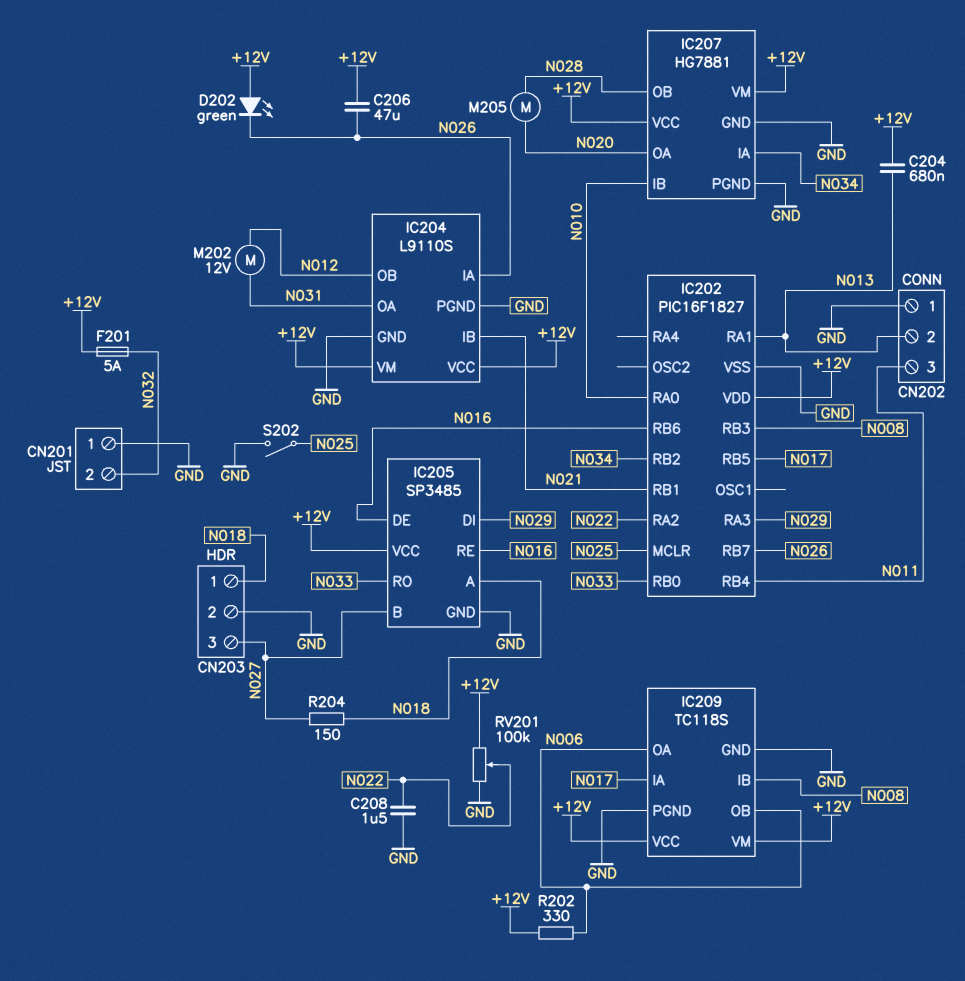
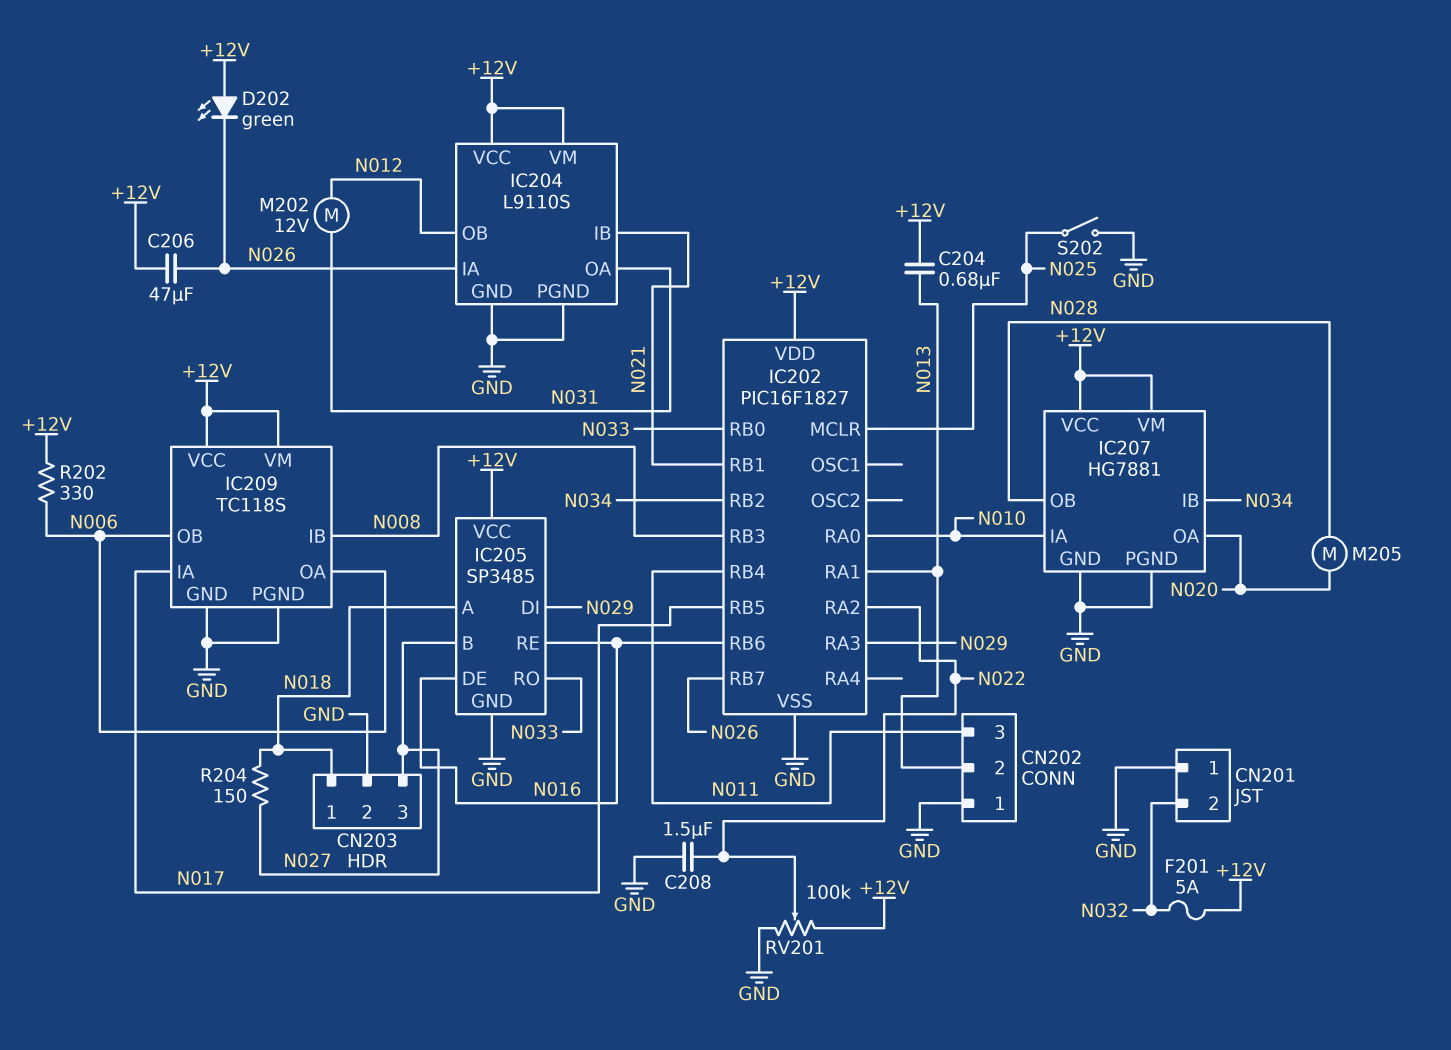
IC207 pin IA: N034 -> N010
IC207 pin IB: N010 -> N034

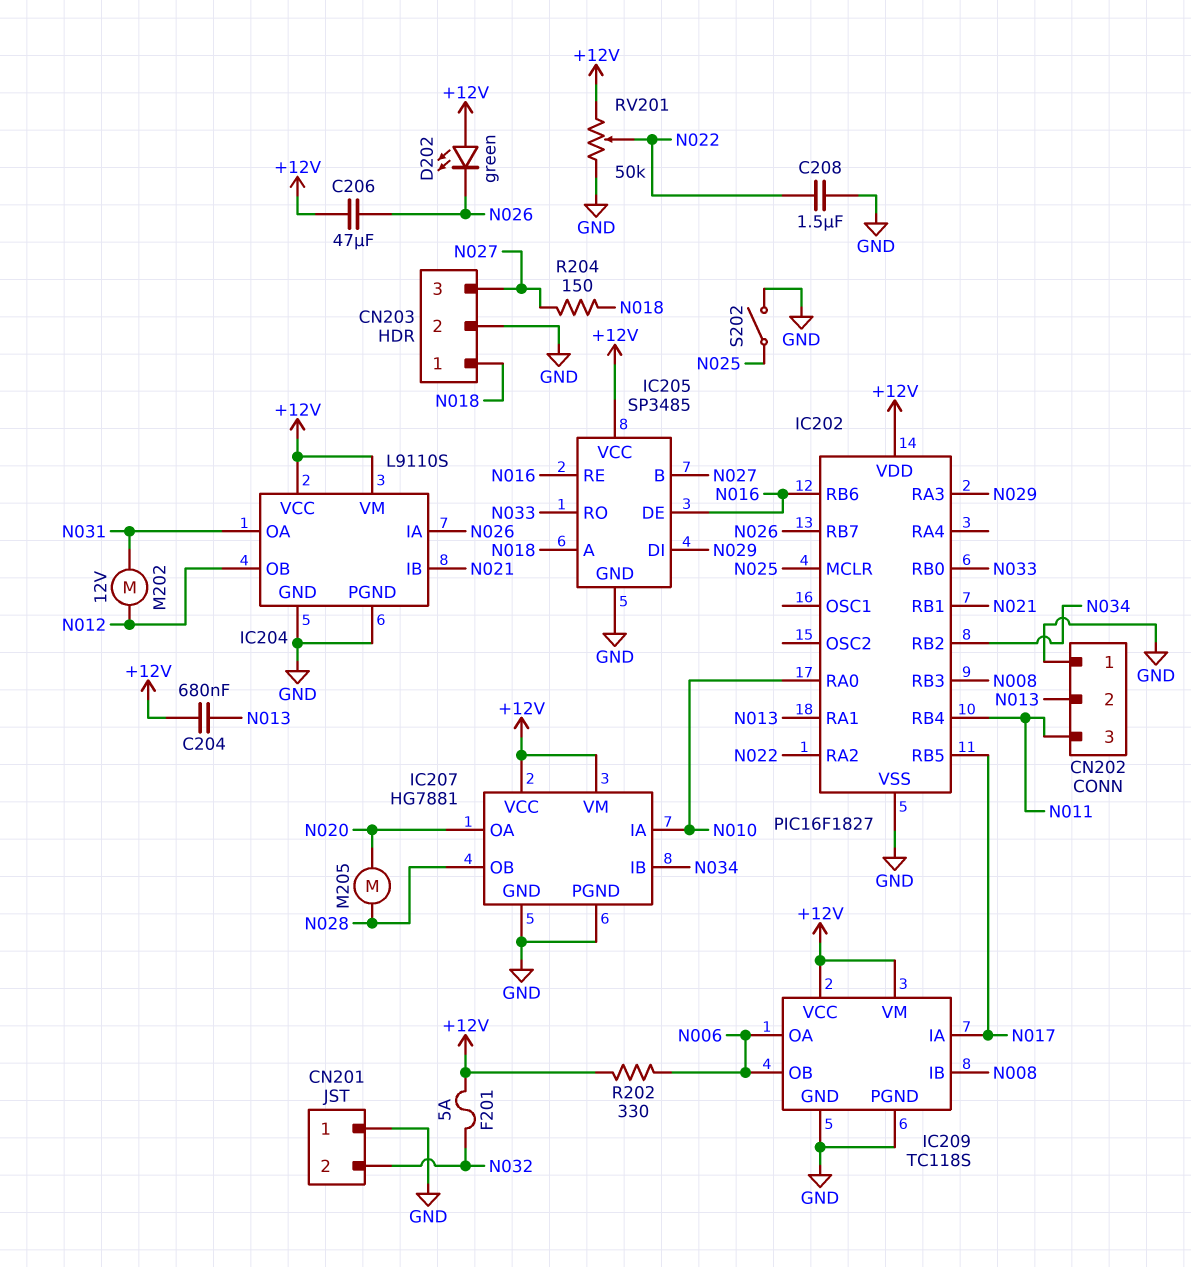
RV201: 100k (+12V, GND, wiper N022) -> 50k (+12V, GND, wiper N022)

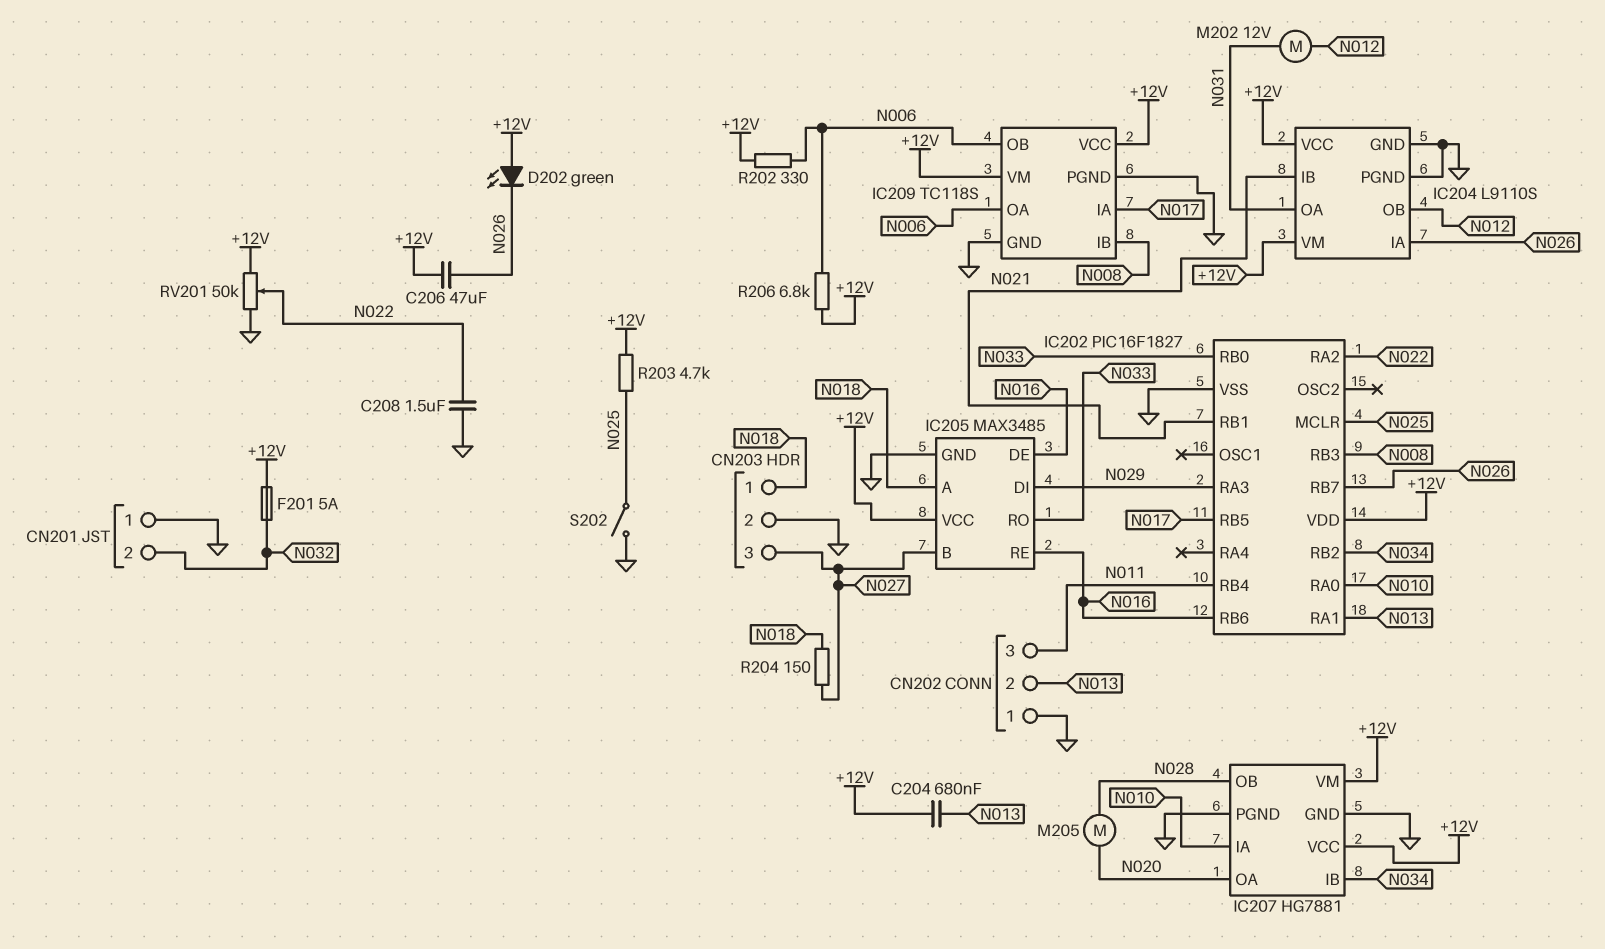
IC205: SP3485 -> MAX3485
R203: none -> 4.7k (+12V, N025)
R206: none -> 6.8k (+12V, N006)

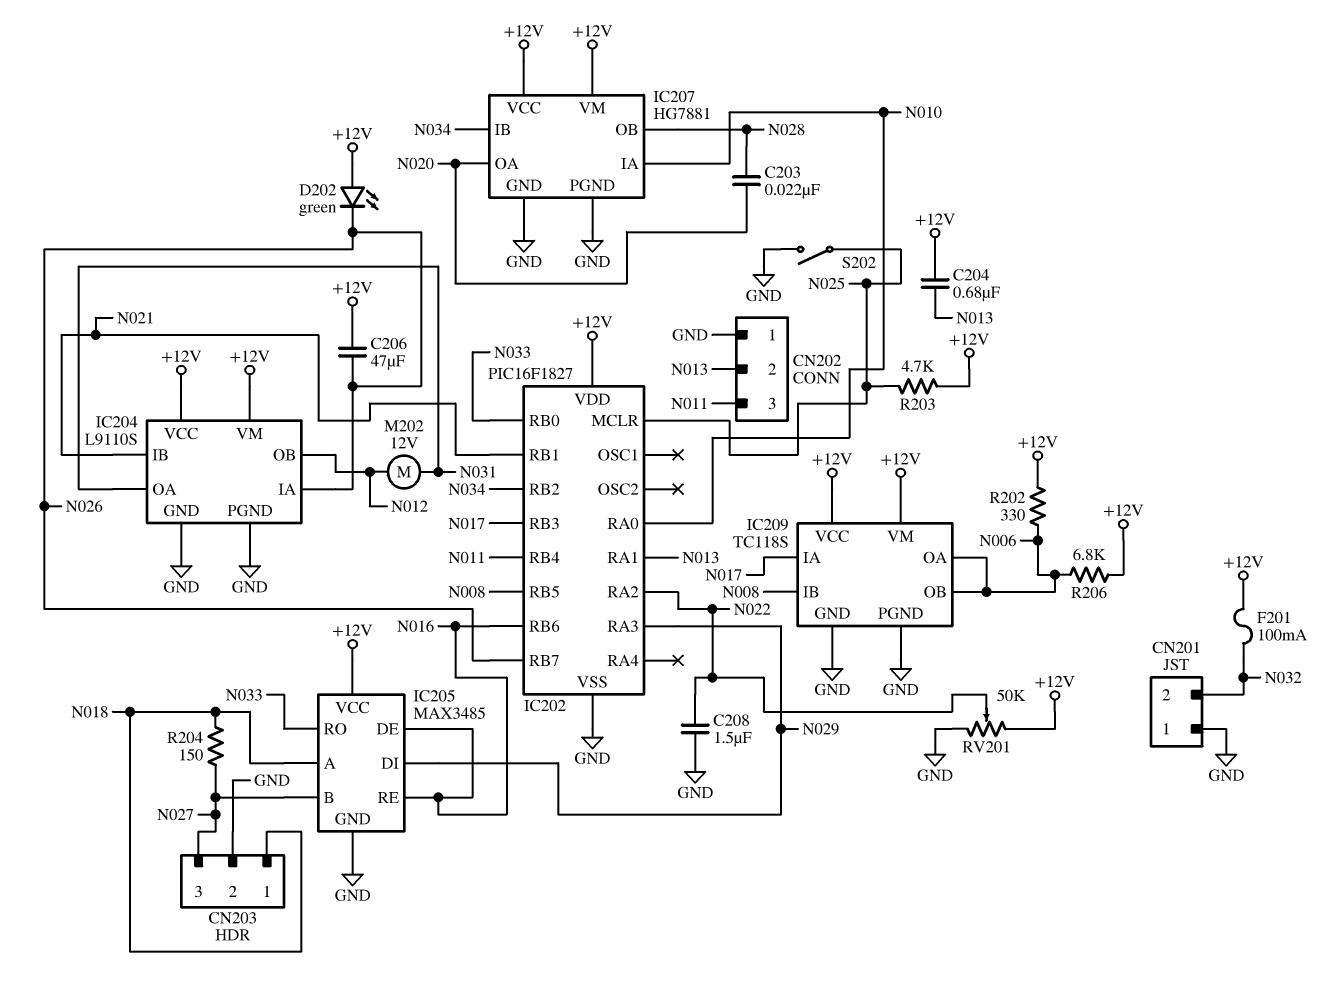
C203: none -> 22nF (N020, N028)
F201: 5A (+12V, N032) -> 100mA (+12V, N032)
IC202 pin RB3: N008 -> N017
IC202 pin RB5: N017 -> N008
M205: motor (N020, N028) -> none

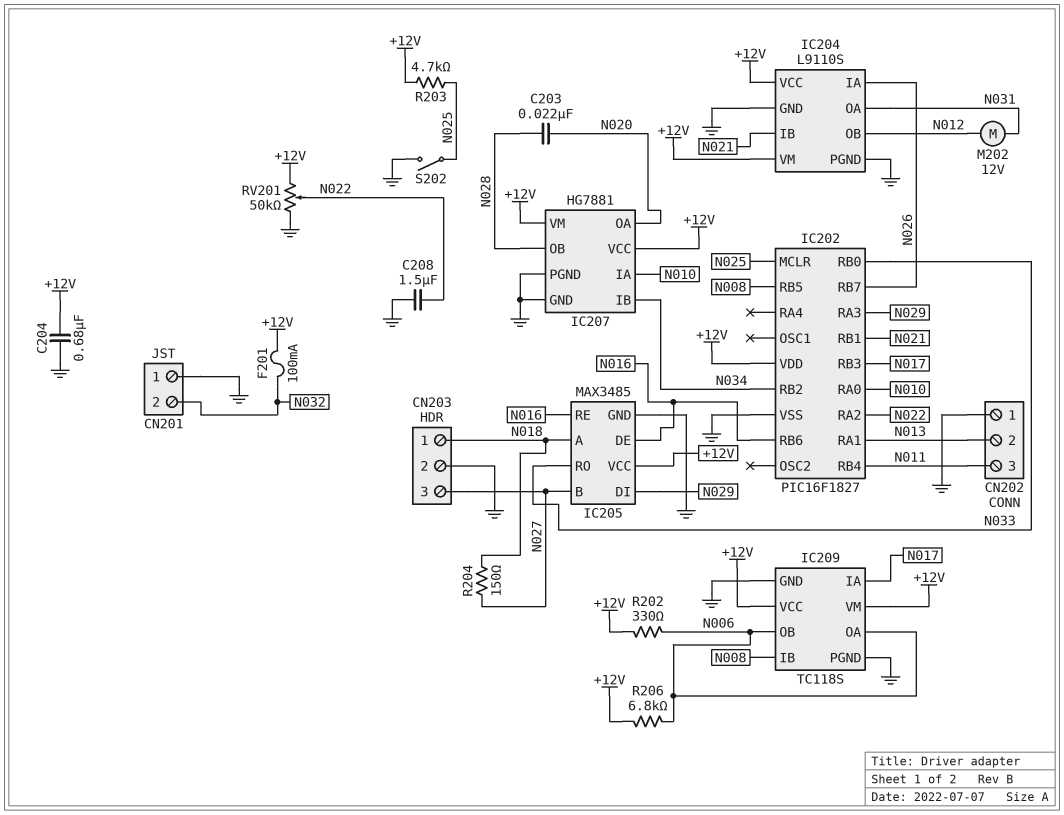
C204: 680nF (+12V, N013) -> 680nF (+12V, GND)
C206: 47uF (+12V, N026) -> none
D202: LED green (A +12V, K N026) -> none

